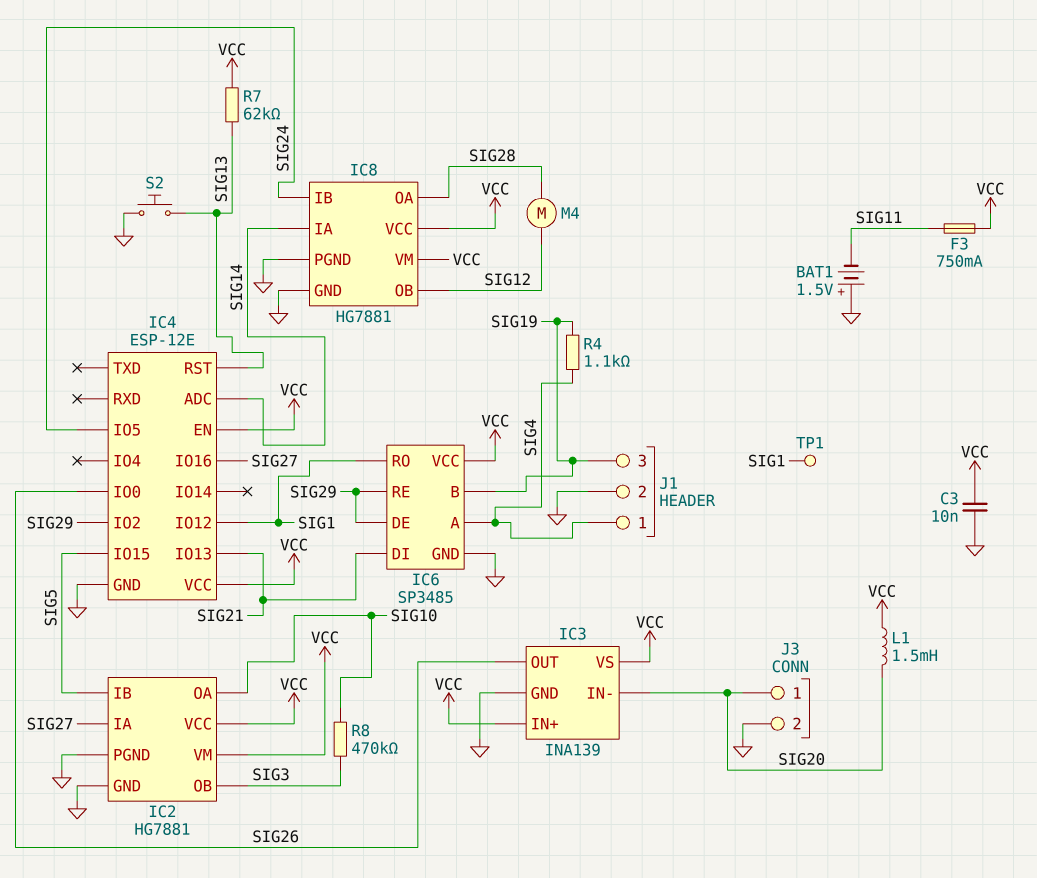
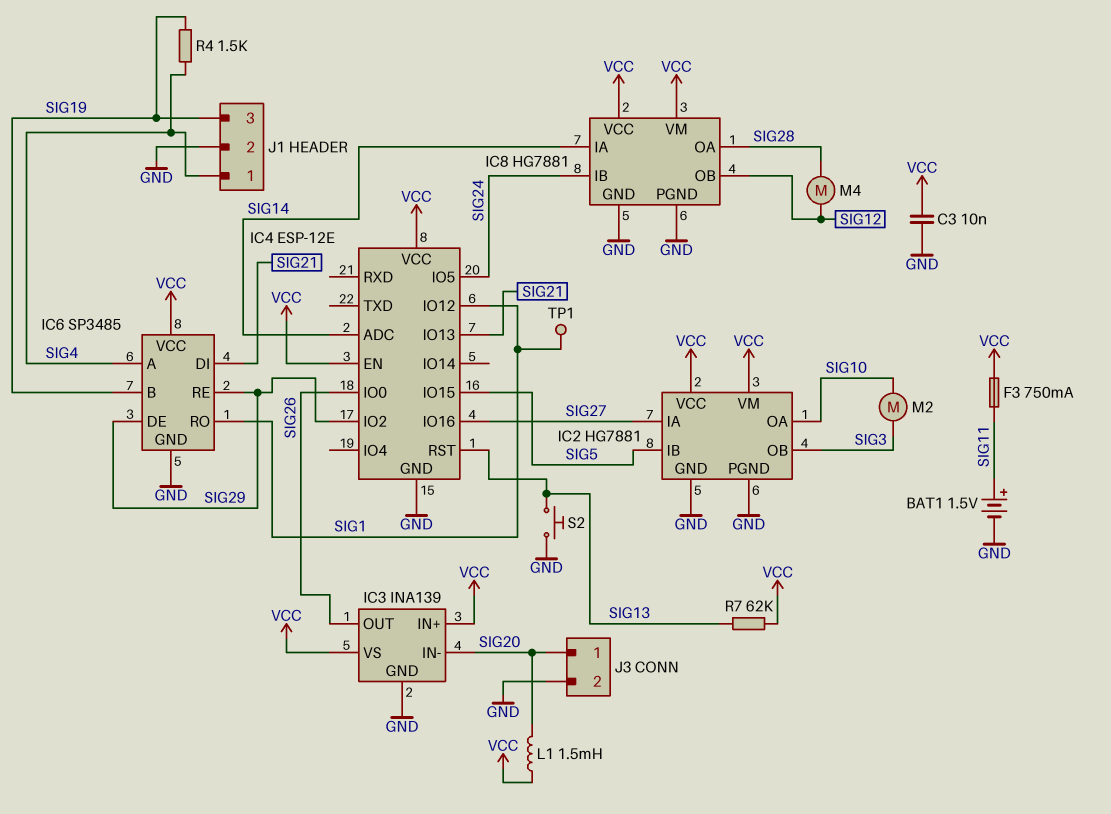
BAT1: 1.5V (plus GND, minus SIG11) -> 1.5V (plus SIG11, minus GND)
M2: none -> motor (SIG3, SIG10)
R4: 1.1k (SIG4, SIG19) -> 1.5k (SIG4, SIG19)
R8: 470k (SIG3, SIG10) -> none

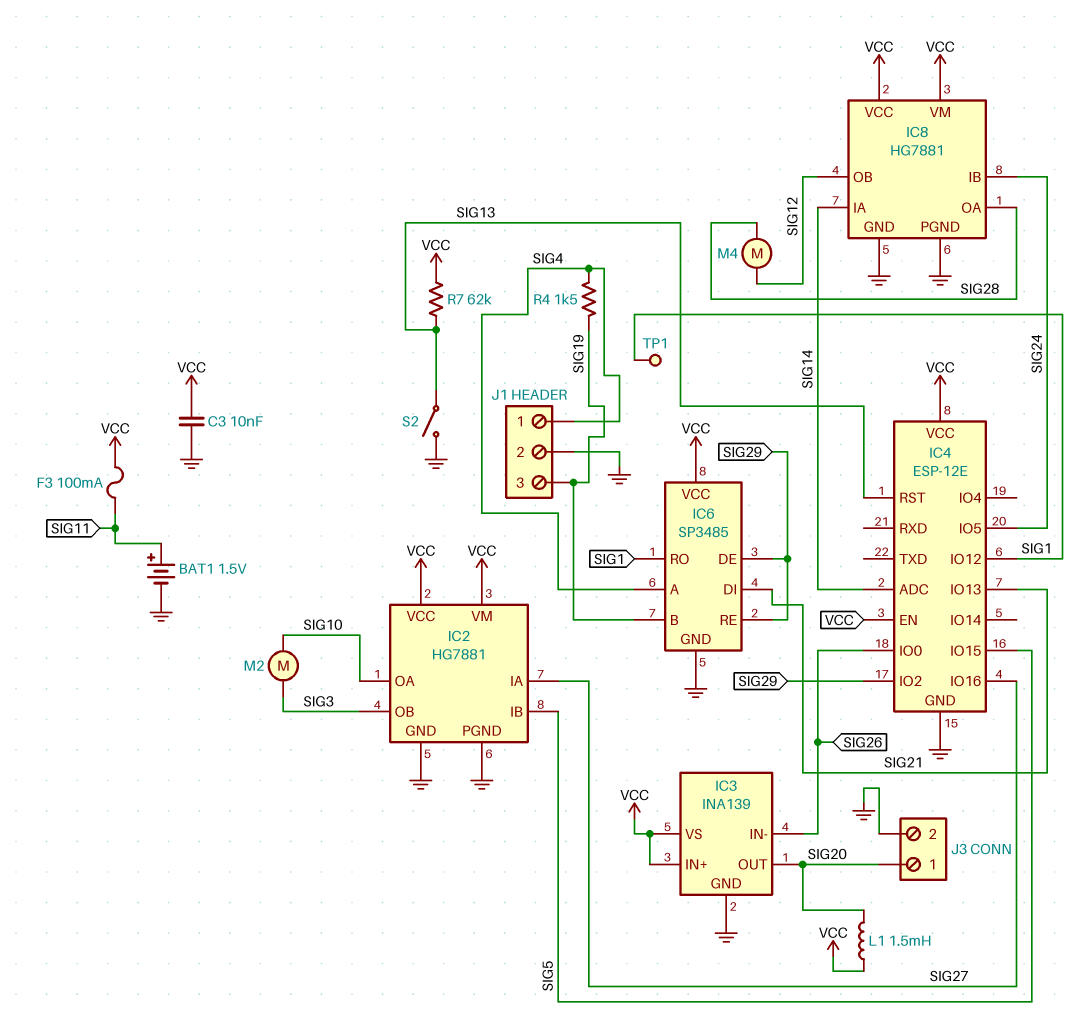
F3: 750mA (SIG11, VCC) -> 100mA (SIG11, VCC)
IC3 pin IN-: SIG20 -> SIG26
IC3 pin OUT: SIG26 -> SIG20
S2: button (GND, SIG13) -> switch (GND, SIG13)

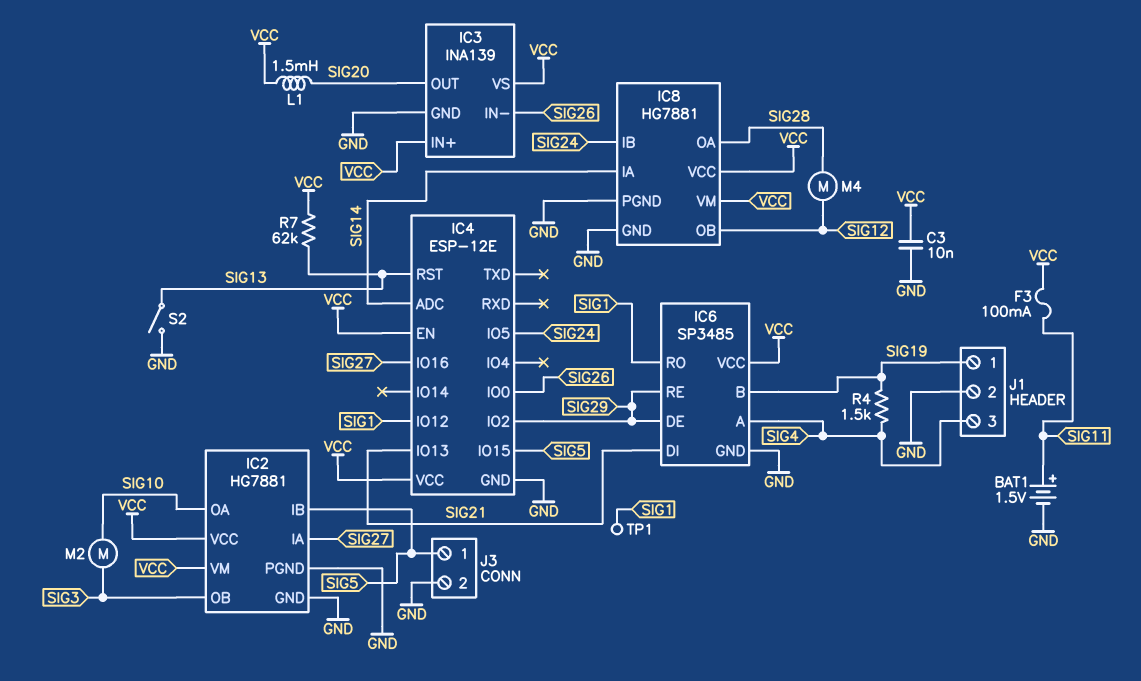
J1 pin 1: SIG4 -> SIG19
J1 pin 3: SIG19 -> SIG4
J3 pin 1: SIG20 -> SIG5

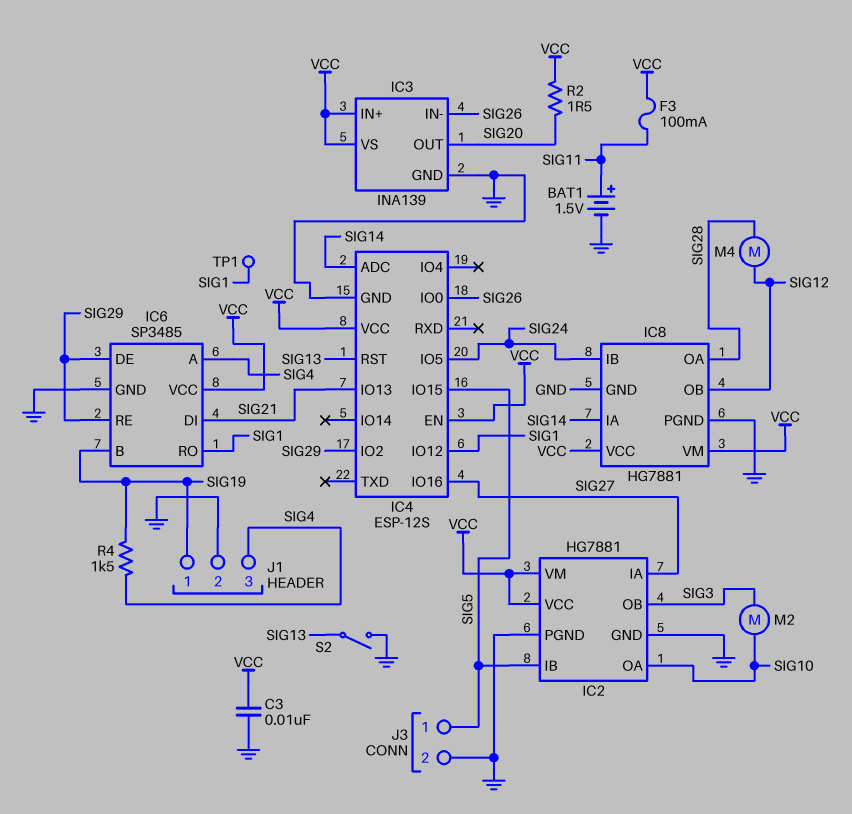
IC4: ESP-12E -> ESP-12S
L1: 1.5mH (SIG20, VCC) -> none
R2: none -> 1.5 (SIG20, VCC)
R7: 62k (SIG13, VCC) -> none

